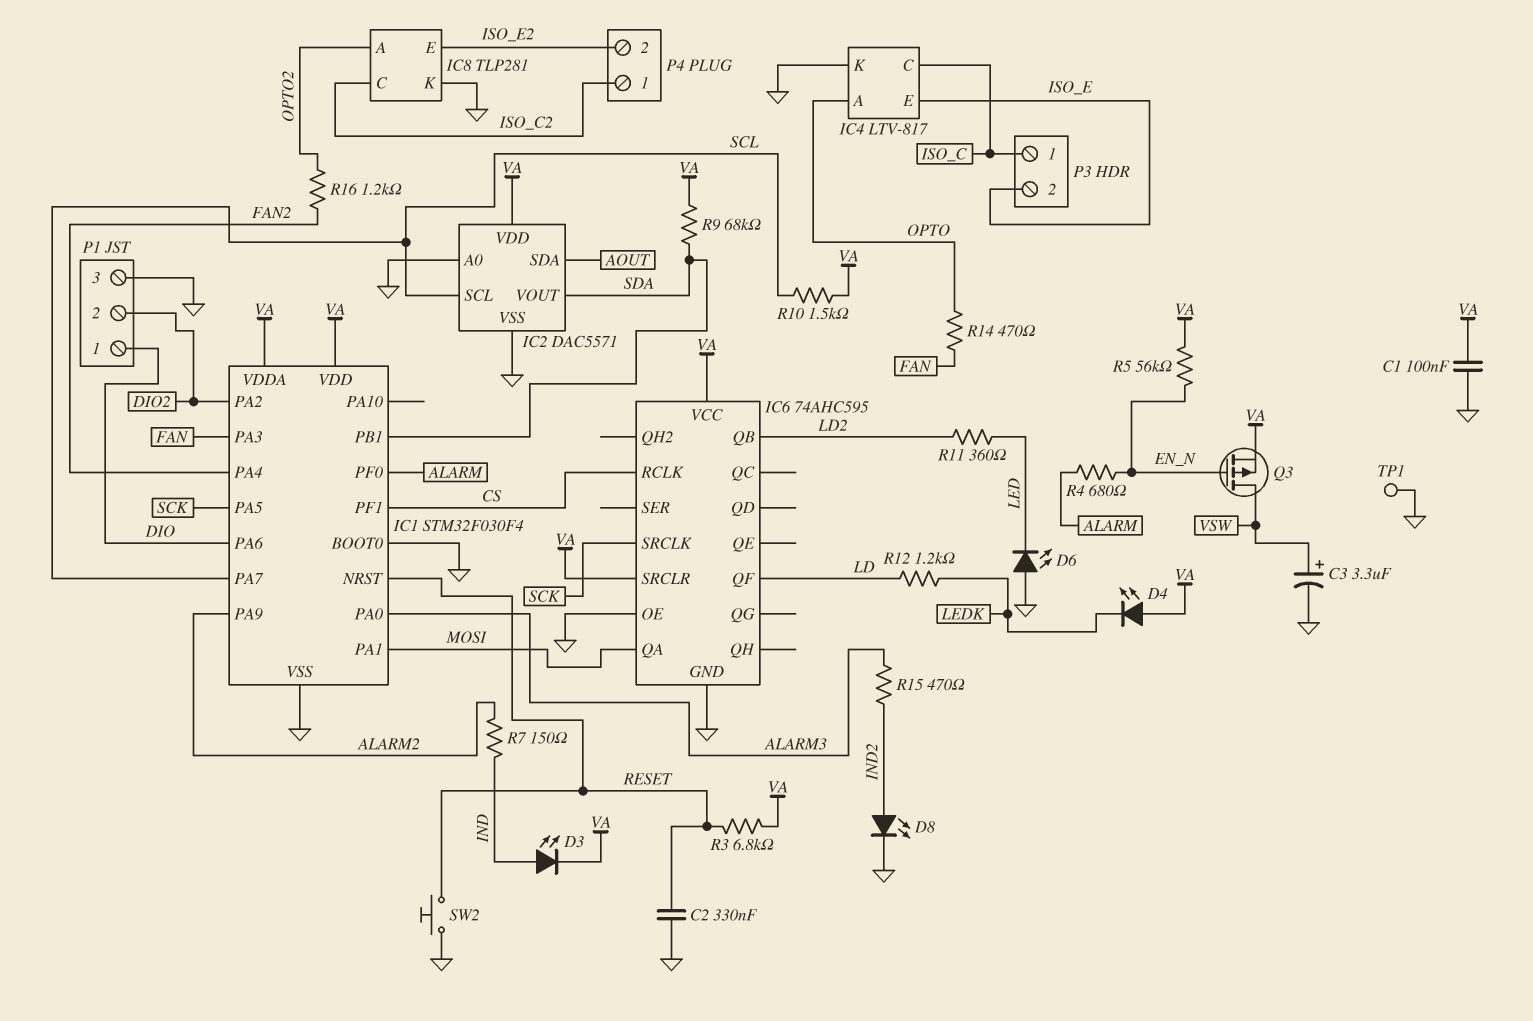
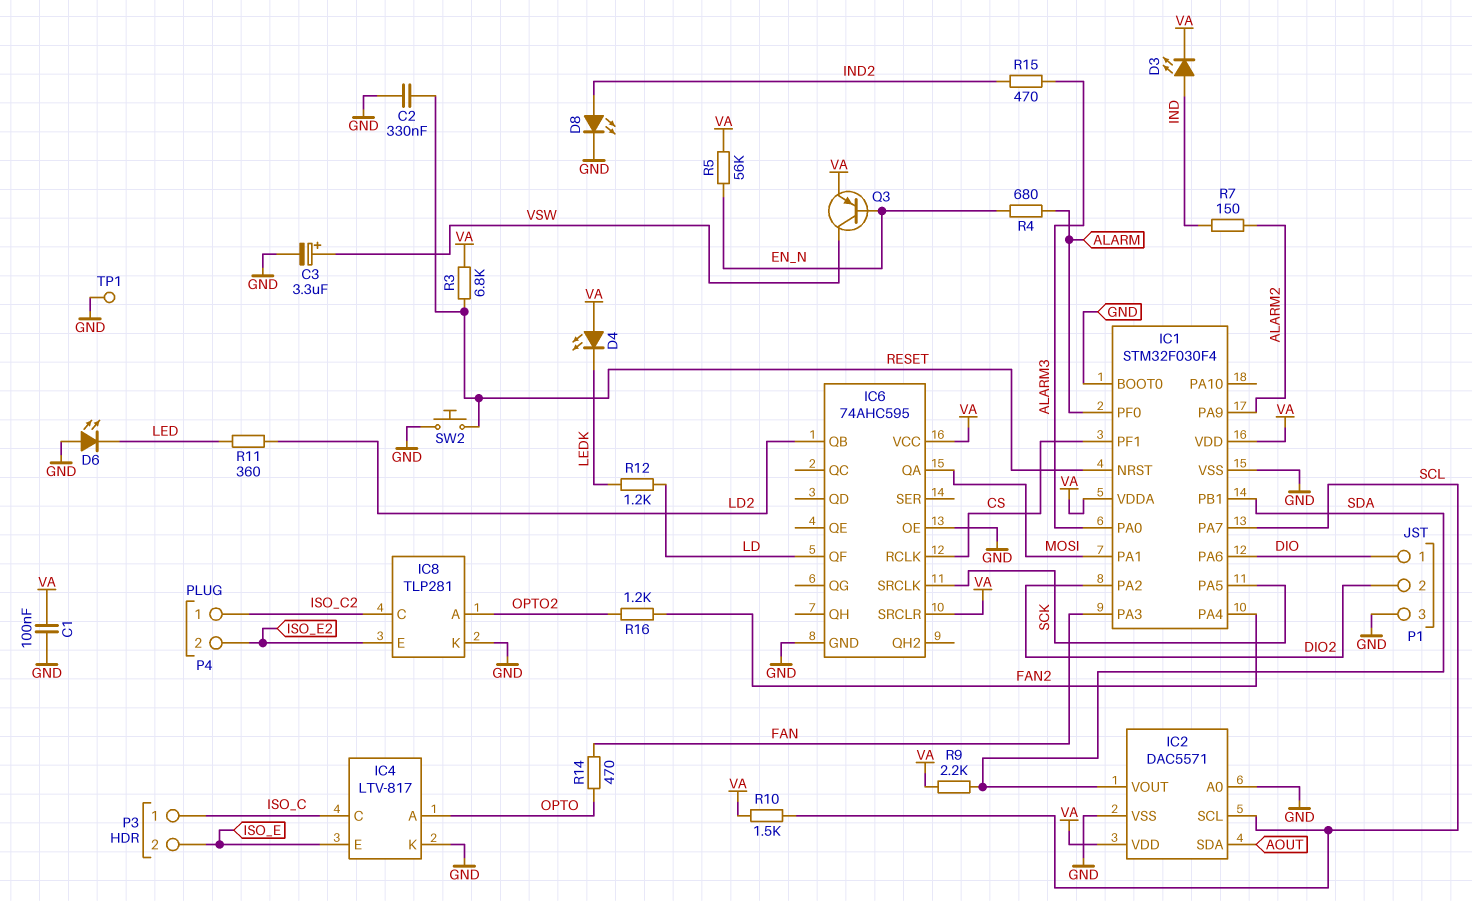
Q3: PMOS (G EN_N, D VSW, S VA) -> PNP (B EN_N, C VSW, E VA)
R9: 68k (SDA, VA) -> 2.2k (SDA, VA)

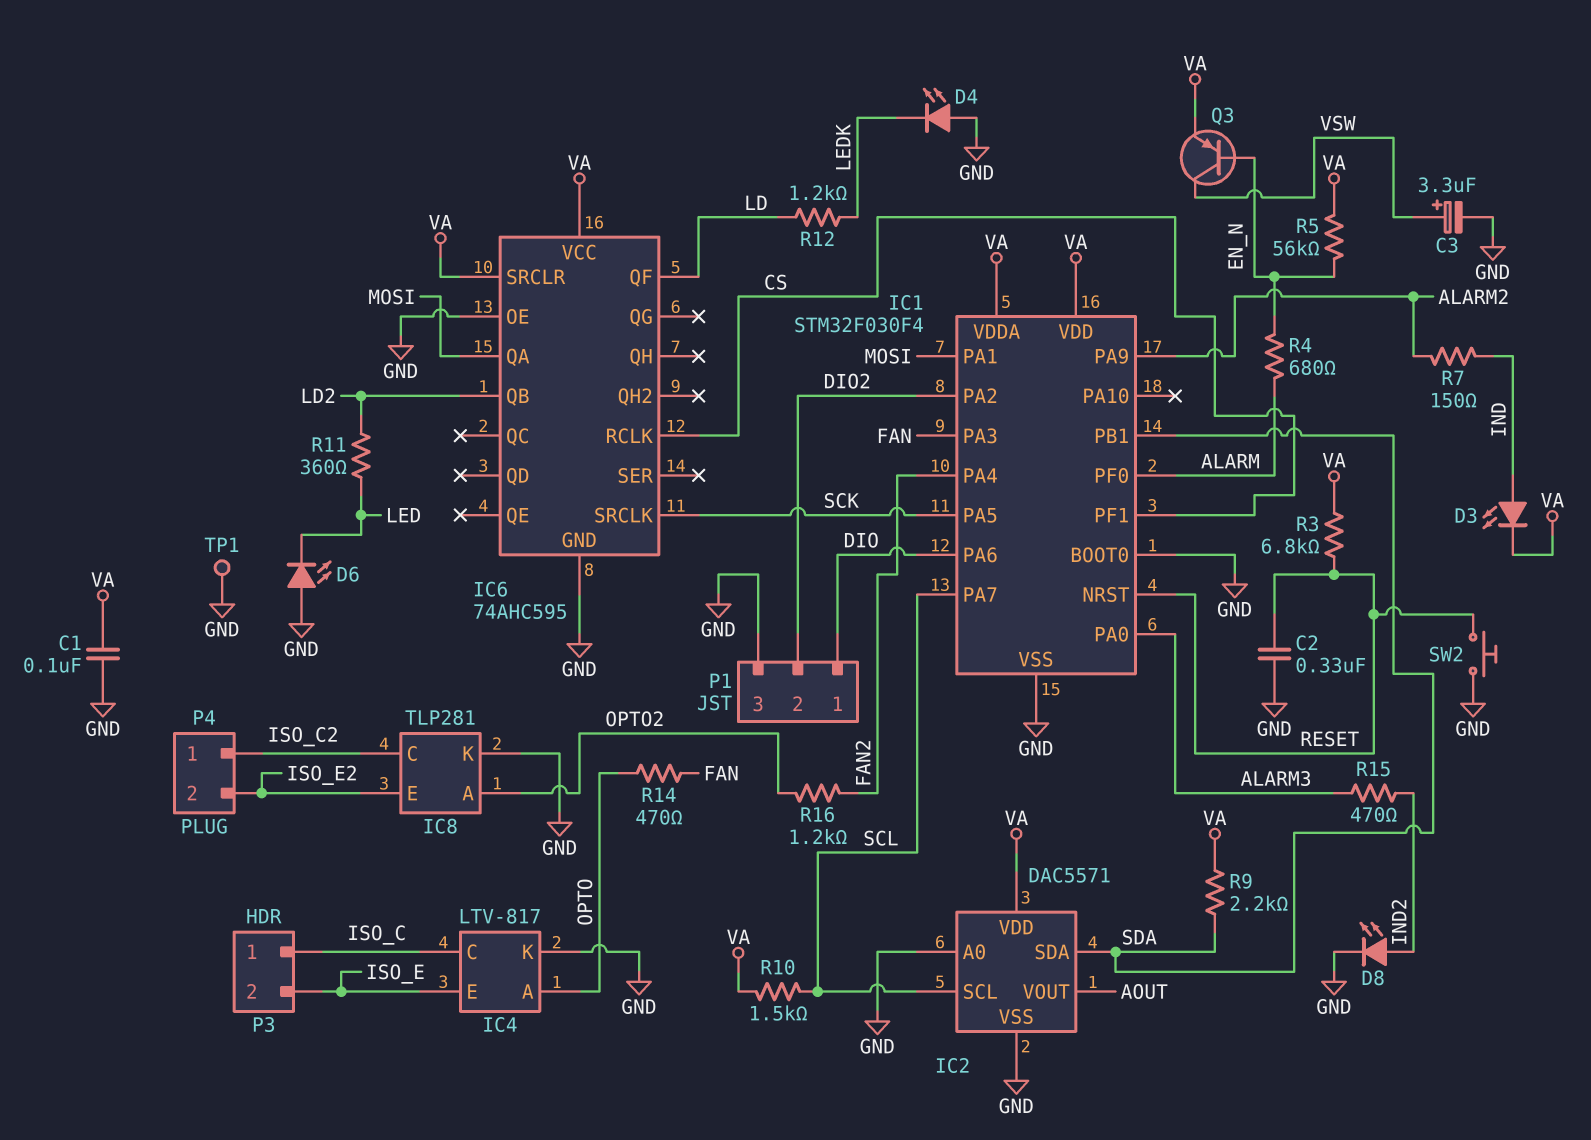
D4: LED (A VA, K LEDK) -> LED (A GND, K LEDK)
IC2 pin SDA: AOUT -> SDA
IC2 pin VOUT: SDA -> AOUT

